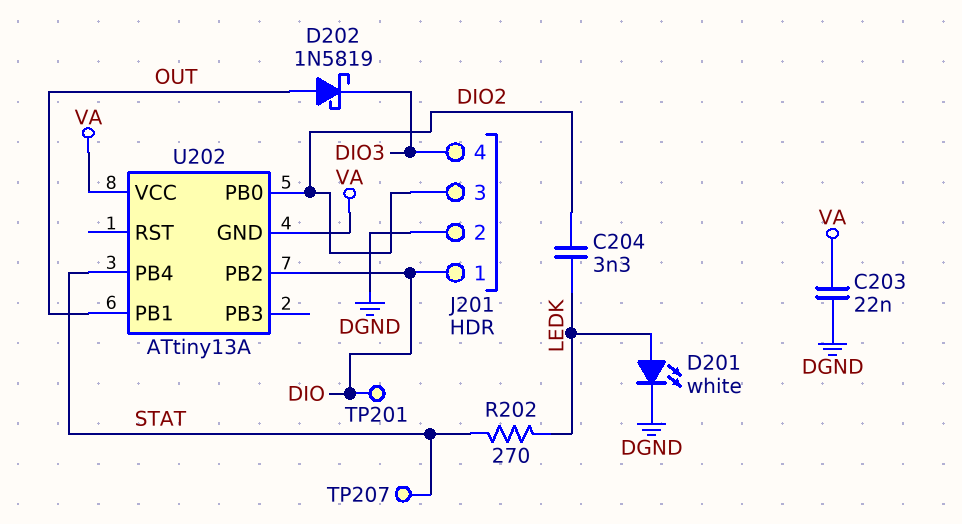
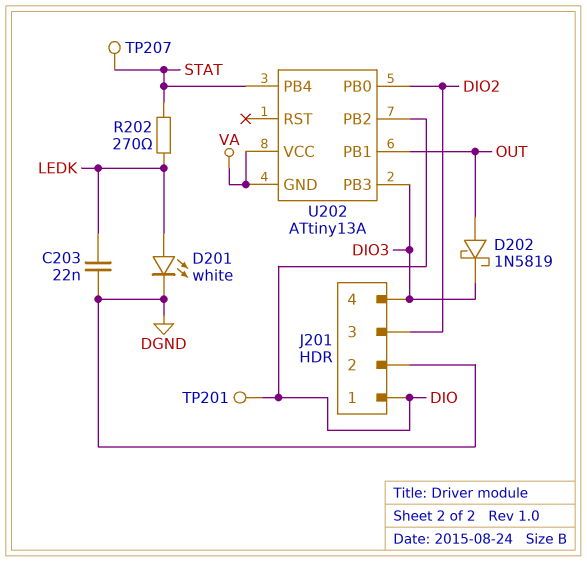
C203: 22nF (DGND, VA) -> 22nF (DGND, LEDK)
C204: 3.3nF (DIO2, LEDK) -> none
U202 pin PB3: none -> DIO3

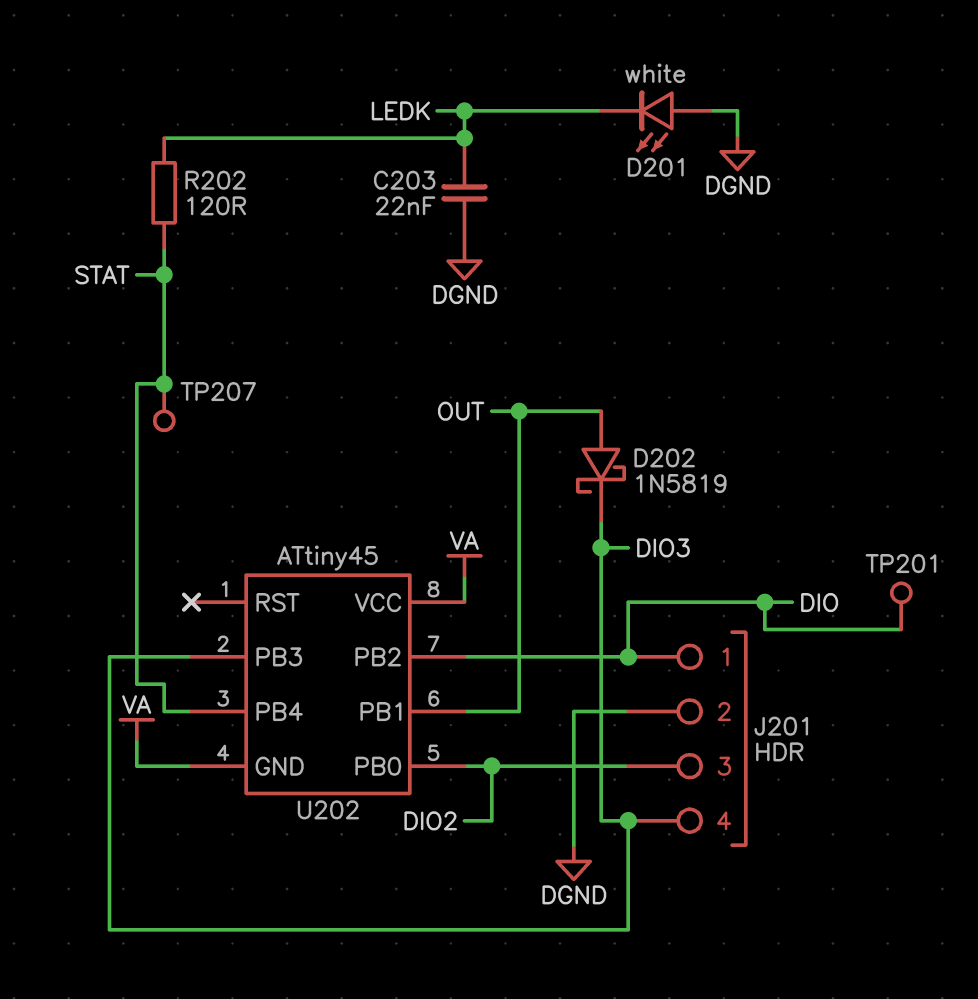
D201: LED white (A LEDK, K DGND) -> LED white (A DGND, K LEDK)
R202: 270 (LEDK, STAT) -> 120 (LEDK, STAT)
U202: ATtiny13A -> ATtiny45

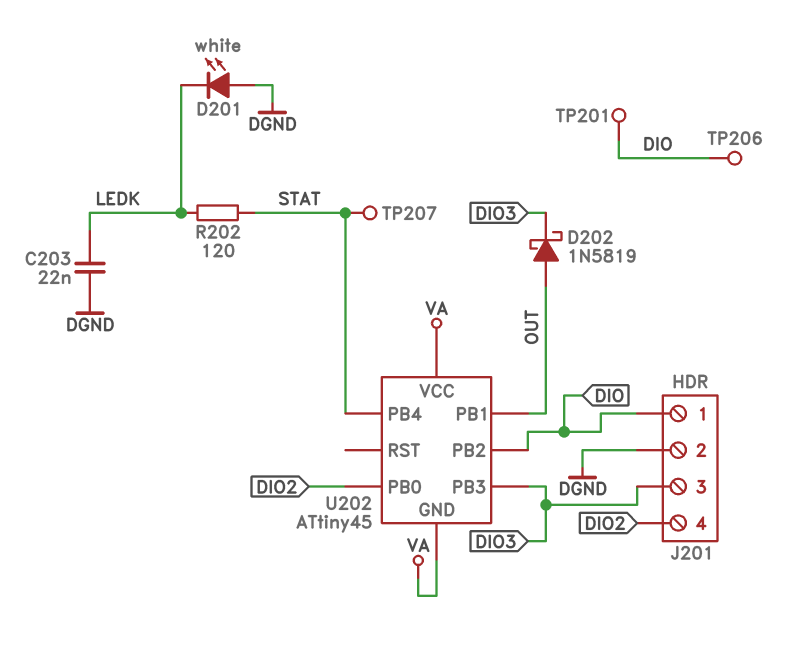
J201 pin 3: DIO2 -> DIO3
J201 pin 4: DIO3 -> DIO2
TP206: none -> test point (DIO)

